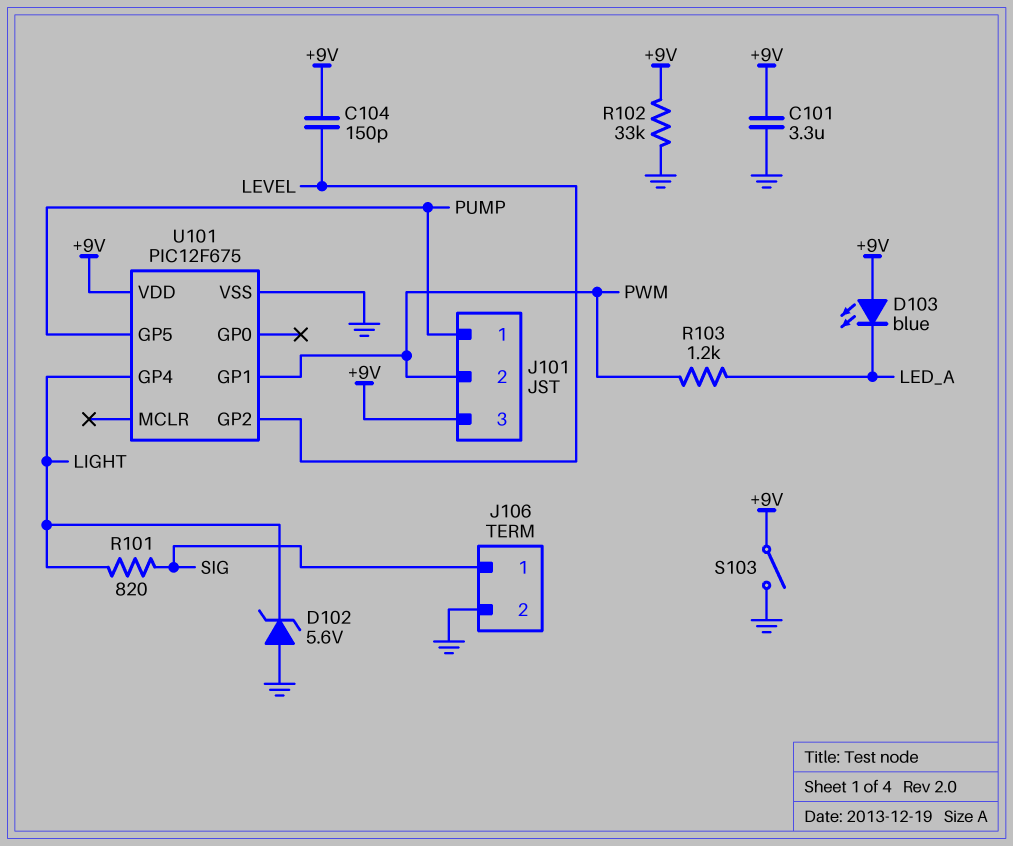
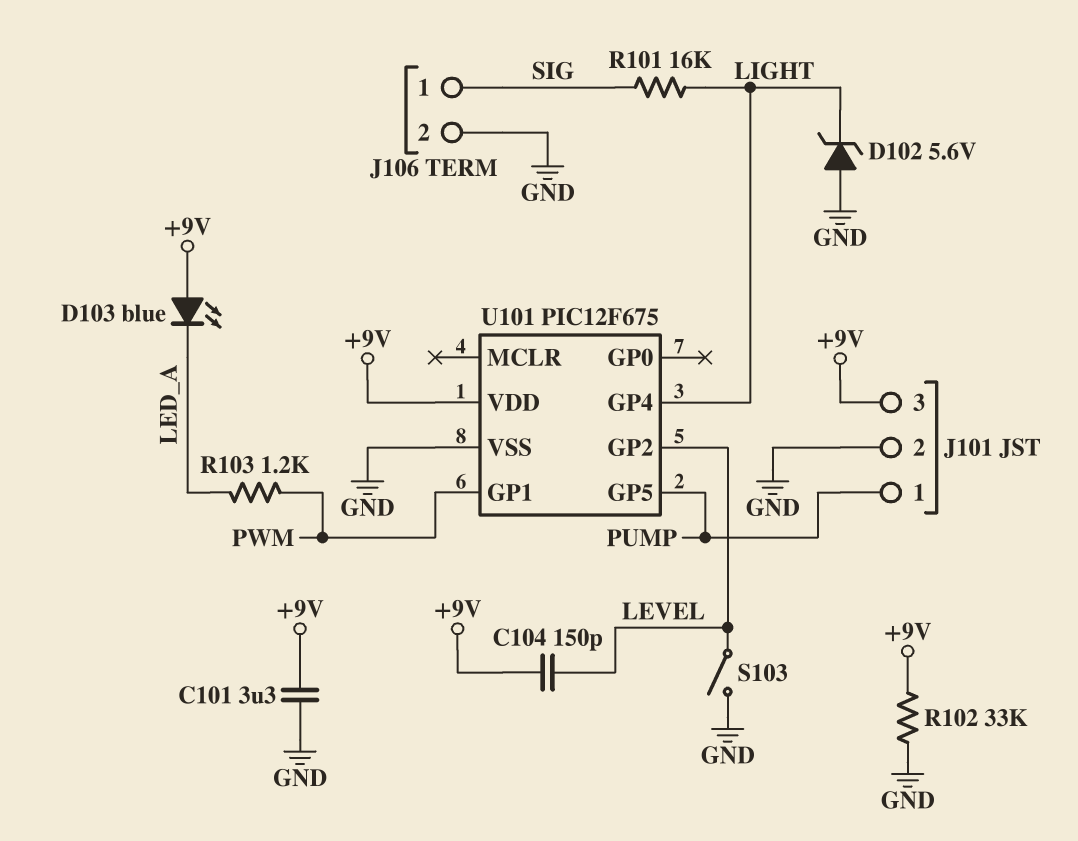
J101 pin 2: PWM -> GND
R101: 820 (LIGHT, SIG) -> 16k (LIGHT, SIG)
S103: switch (+9V, GND) -> switch (GND, LEVEL)

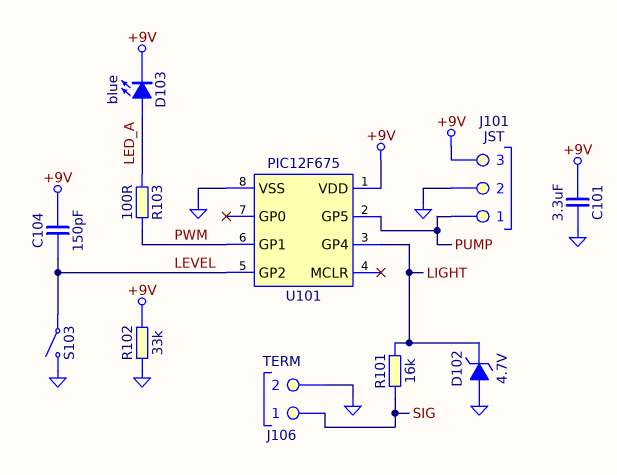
D102: zener 5.6V (A GND, K LIGHT) -> zener 4.7V (A GND, K LIGHT)
D103: LED blue (A +9V, K LED_A) -> LED blue (A LED_A, K +9V)
R103: 1.2k (LED_A, PWM) -> 100 (LED_A, PWM)

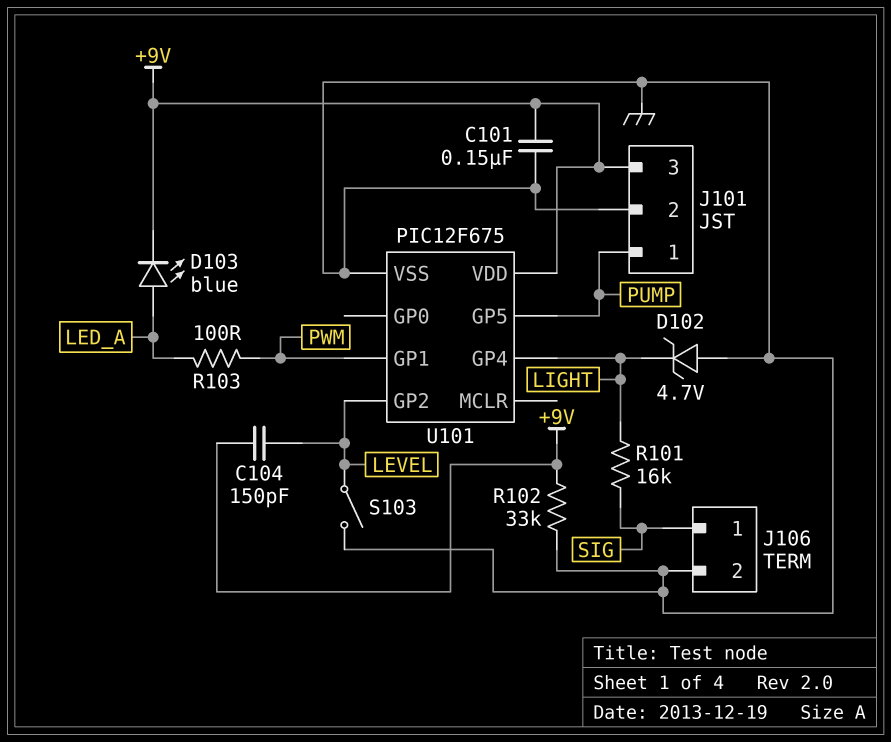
C101: 3.3uF (+9V, GND) -> 150nF (+9V, GND)

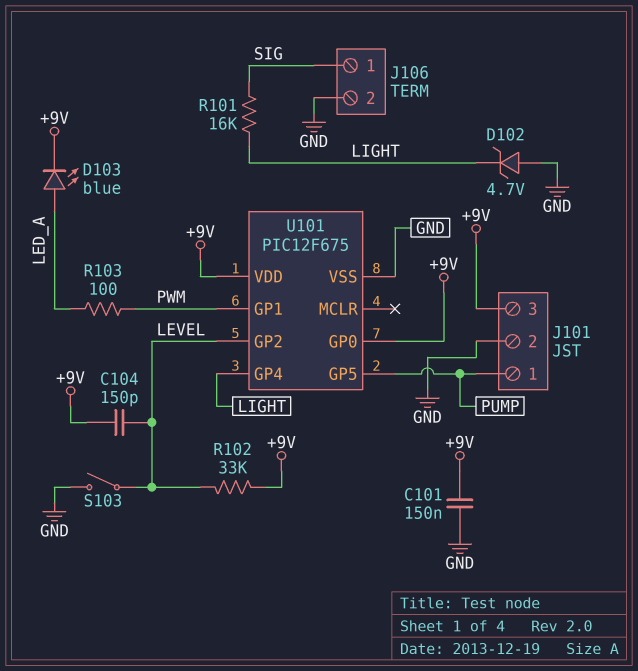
R102: 33k (+9V, GND) -> 33k (+9V, LEVEL)
U101 pin GP0: none -> +9V

